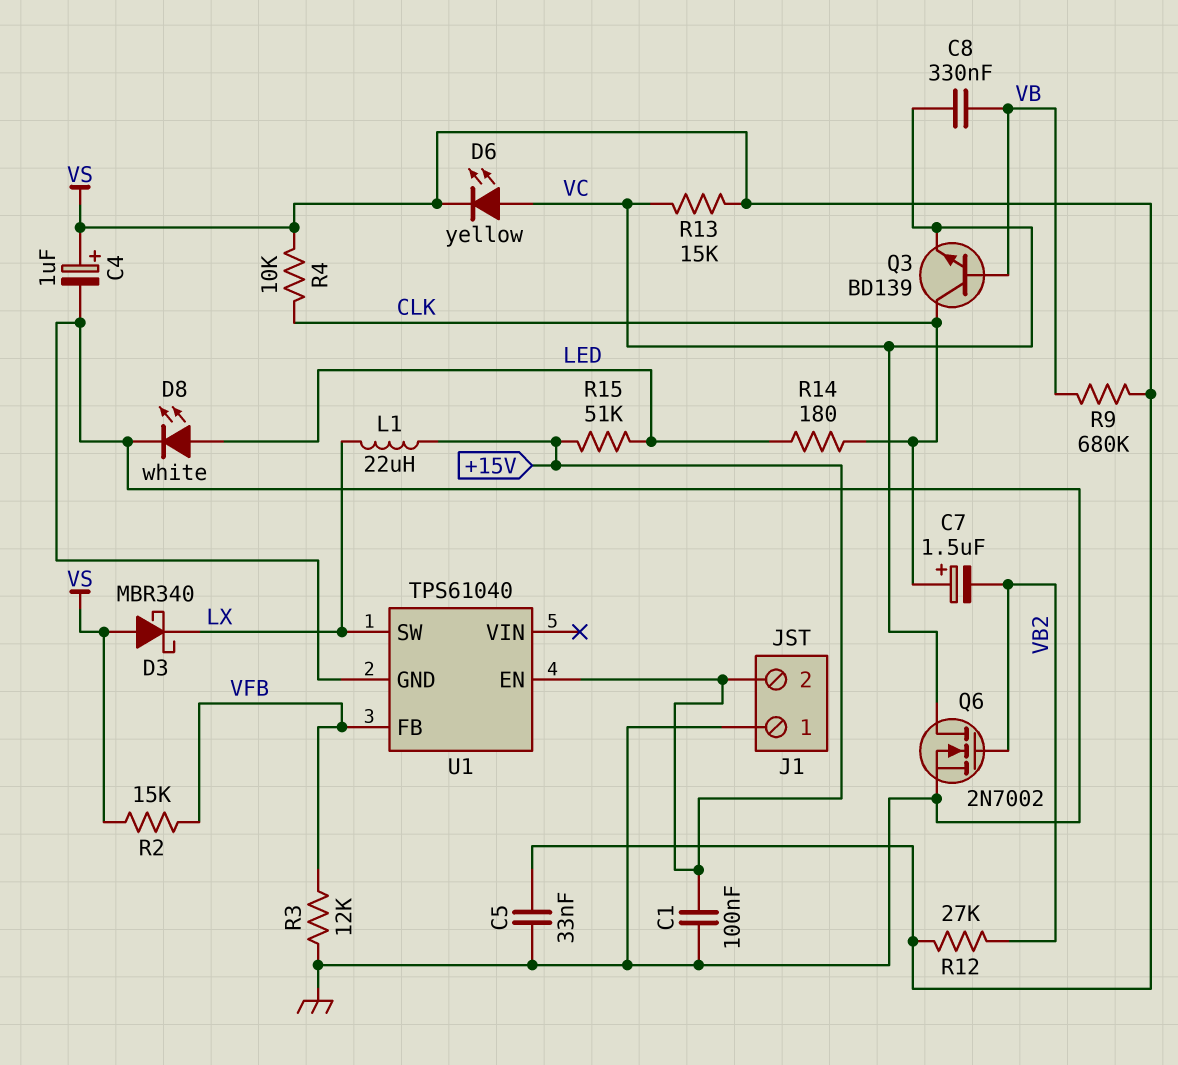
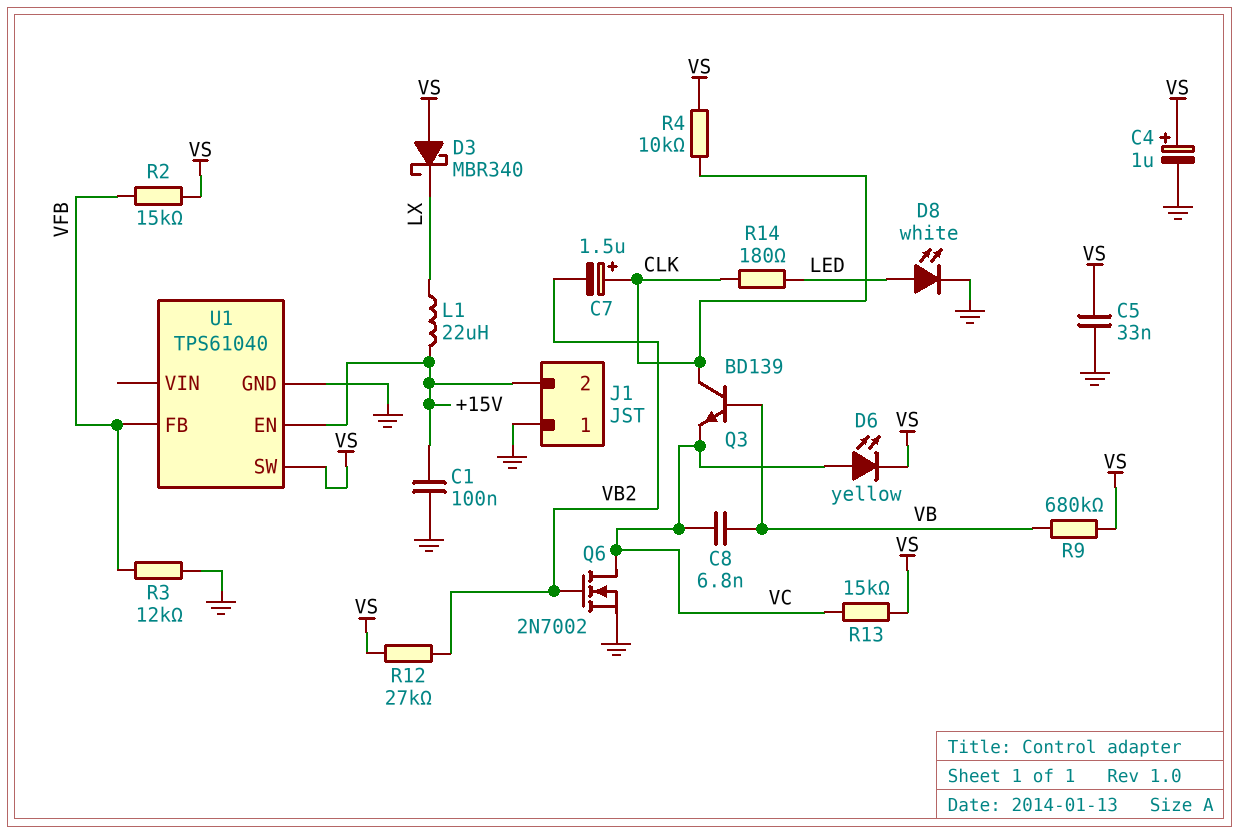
C8: 330nF (VB, VC) -> 6.8nF (VB, VC)
R15: 51k (+15V, LED) -> none
U1 pin SW: LX -> VS

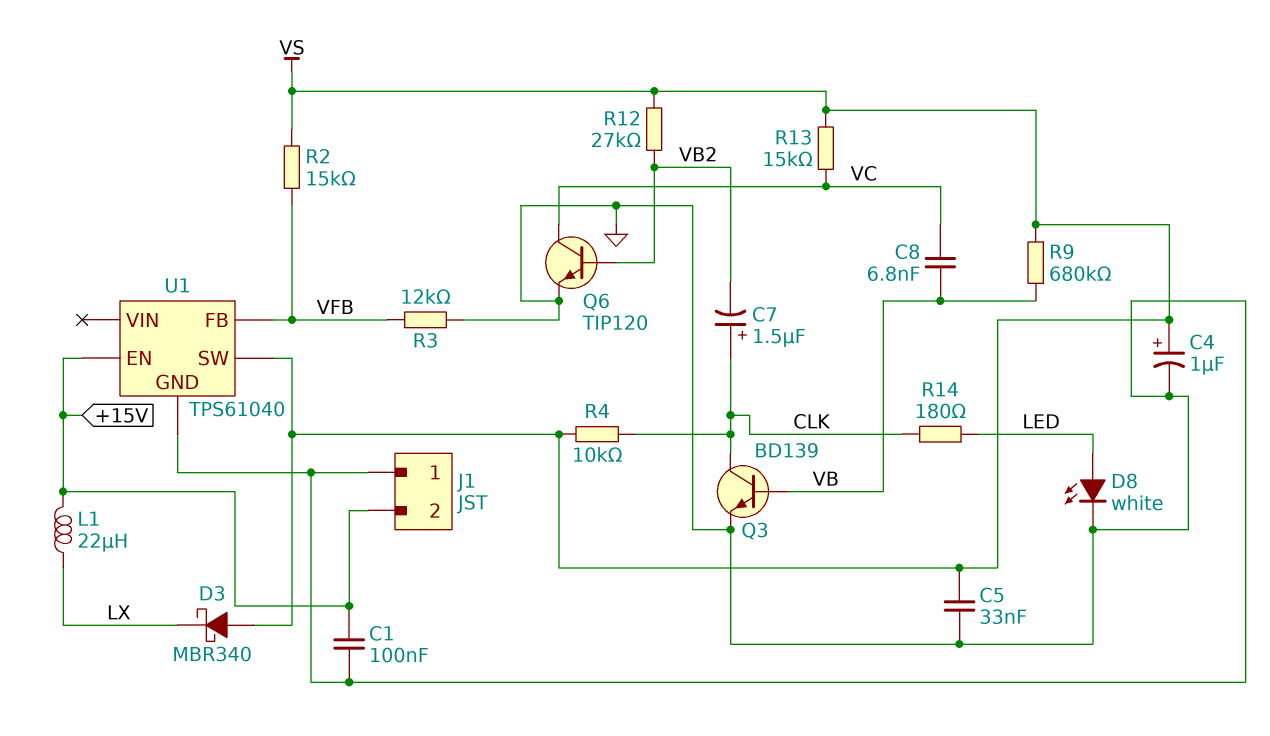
D6: LED yellow (A VC, K VS) -> none
Q3: NPN BD139 (B VB, C CLK, E VC) -> NPN BD139 (B VB, C CLK, E GND)
Q6: NMOS 2N7002 (G VB2, D VC, S GND) -> NPN TIP120 (B VB2, C VC, E GND)

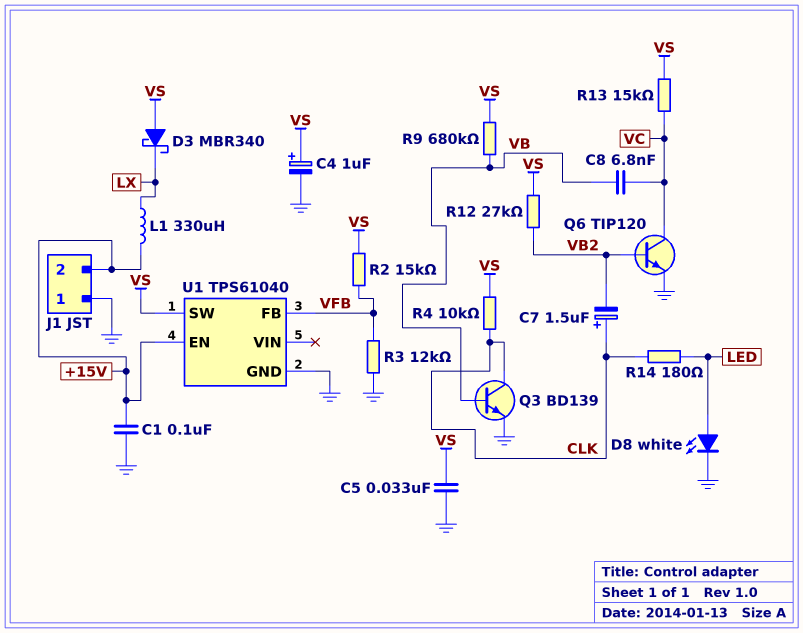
L1: 22uH (+15V, LX) -> 330uH (+15V, LX)

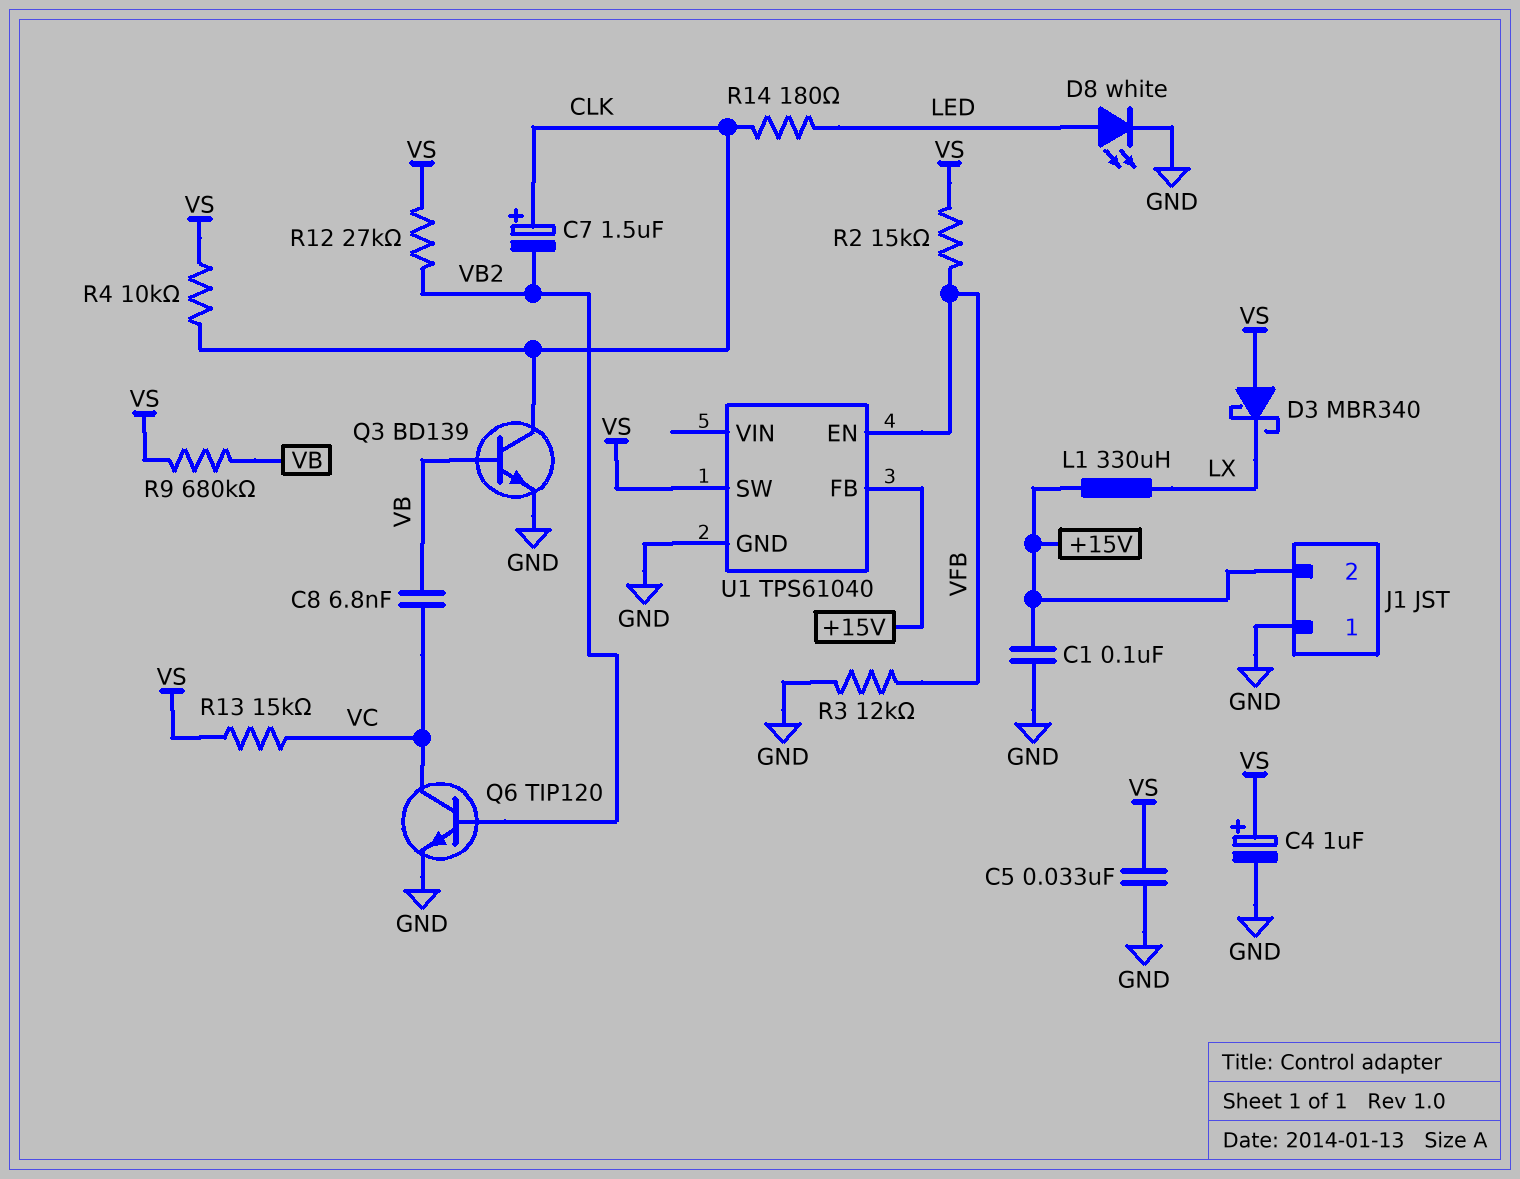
U1 pin EN: +15V -> VFB
U1 pin FB: VFB -> +15V

